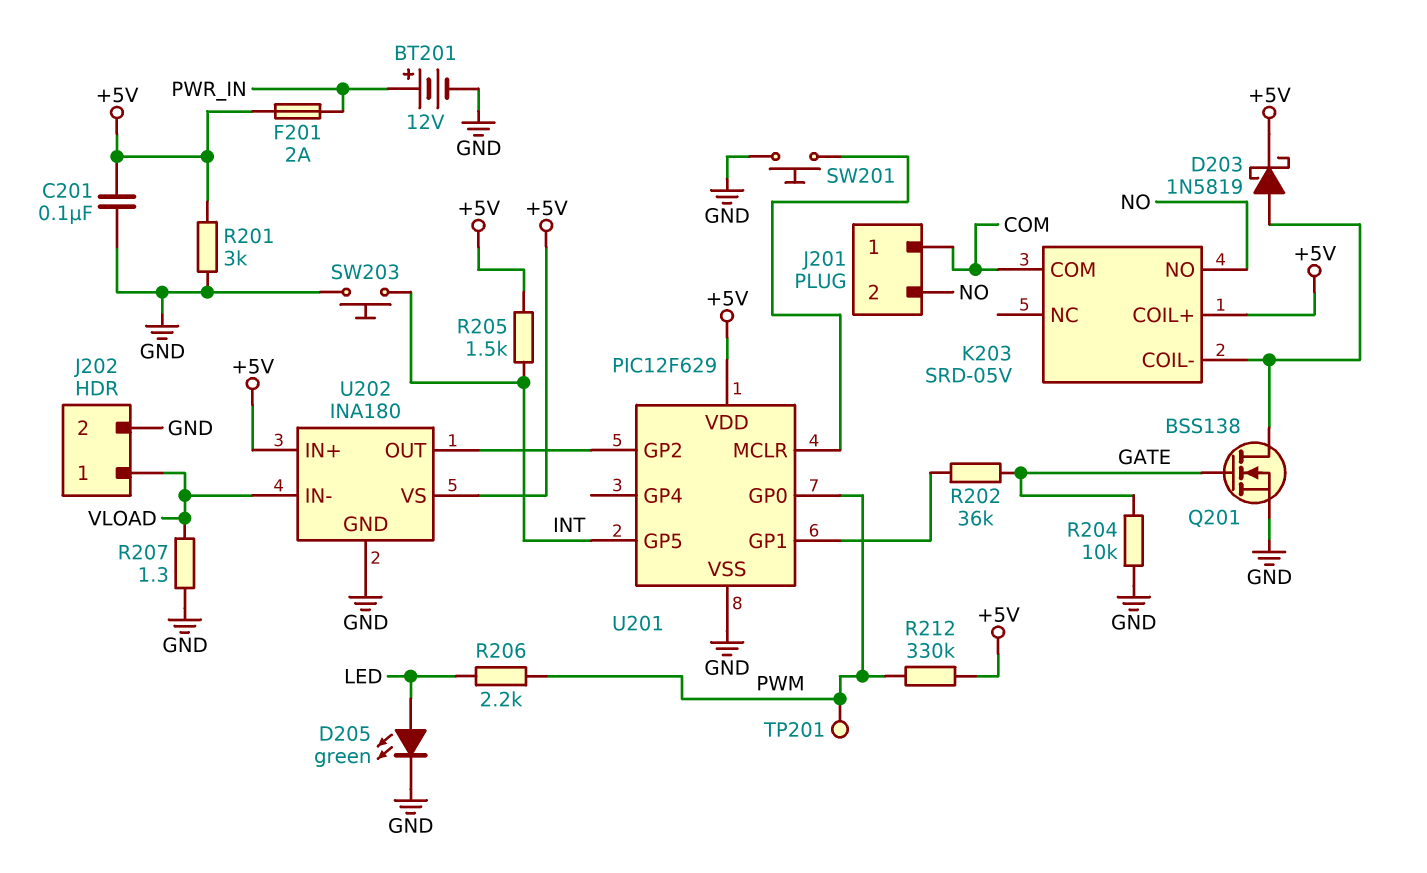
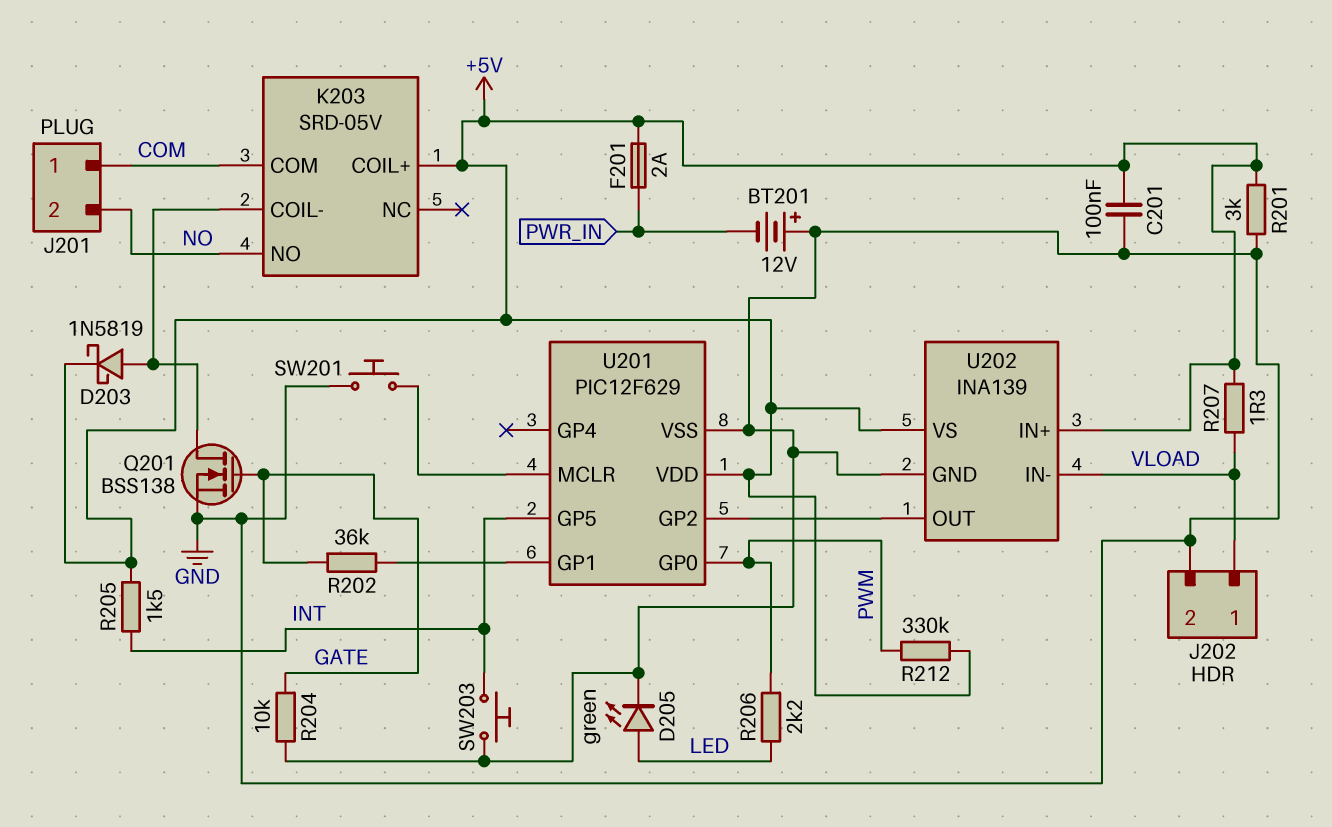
BT201: 12V (plus PWR_IN, minus GND) -> 12V (plus GND, minus PWR_IN)
R207: 1.3 (GND, VLOAD) -> 1.3 (+5V, VLOAD)
TP201: test point (PWM) -> none
U202: INA180 -> INA139

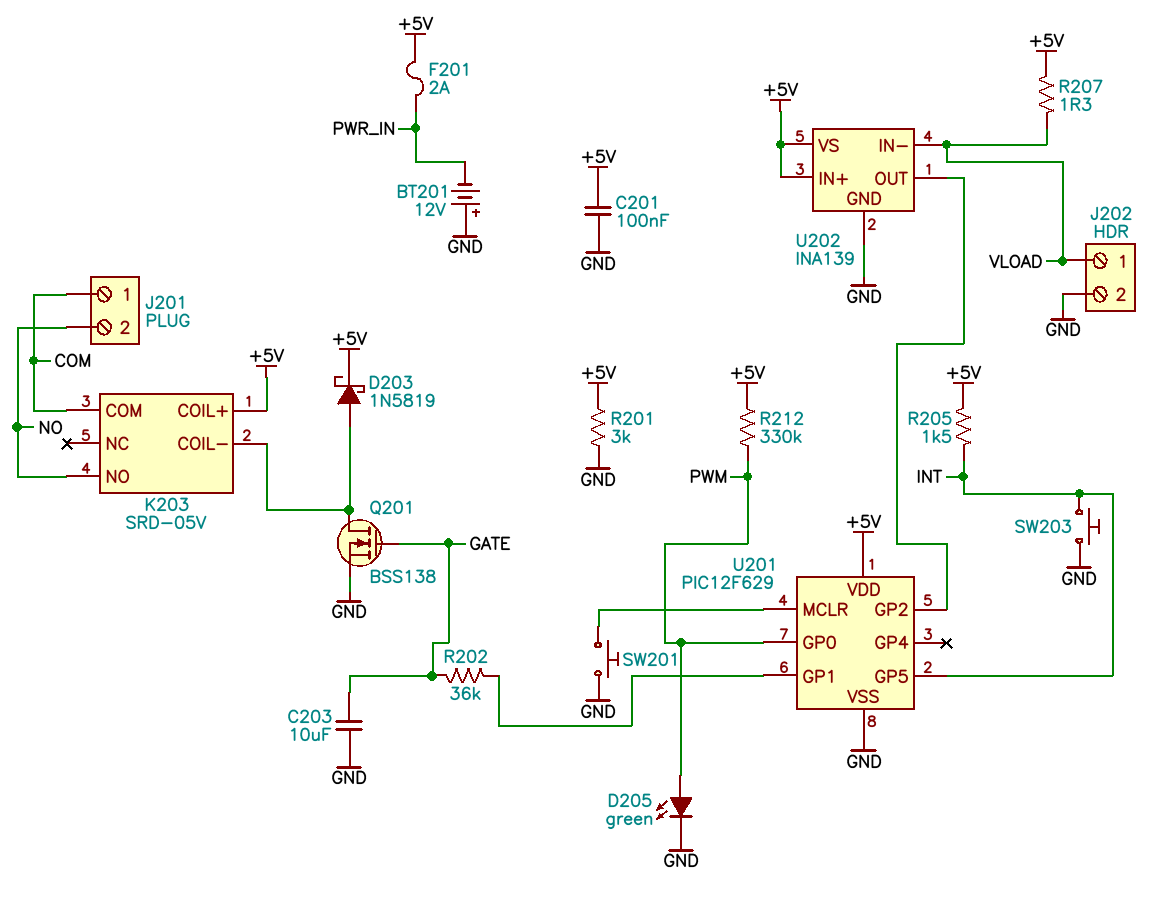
C203: none -> 10uF (GATE, GND)
D205: LED green (A LED, K GND) -> LED green (A PWM, K GND)
R204: 10k (GATE, GND) -> none
R206: 2.2k (LED, PWM) -> none

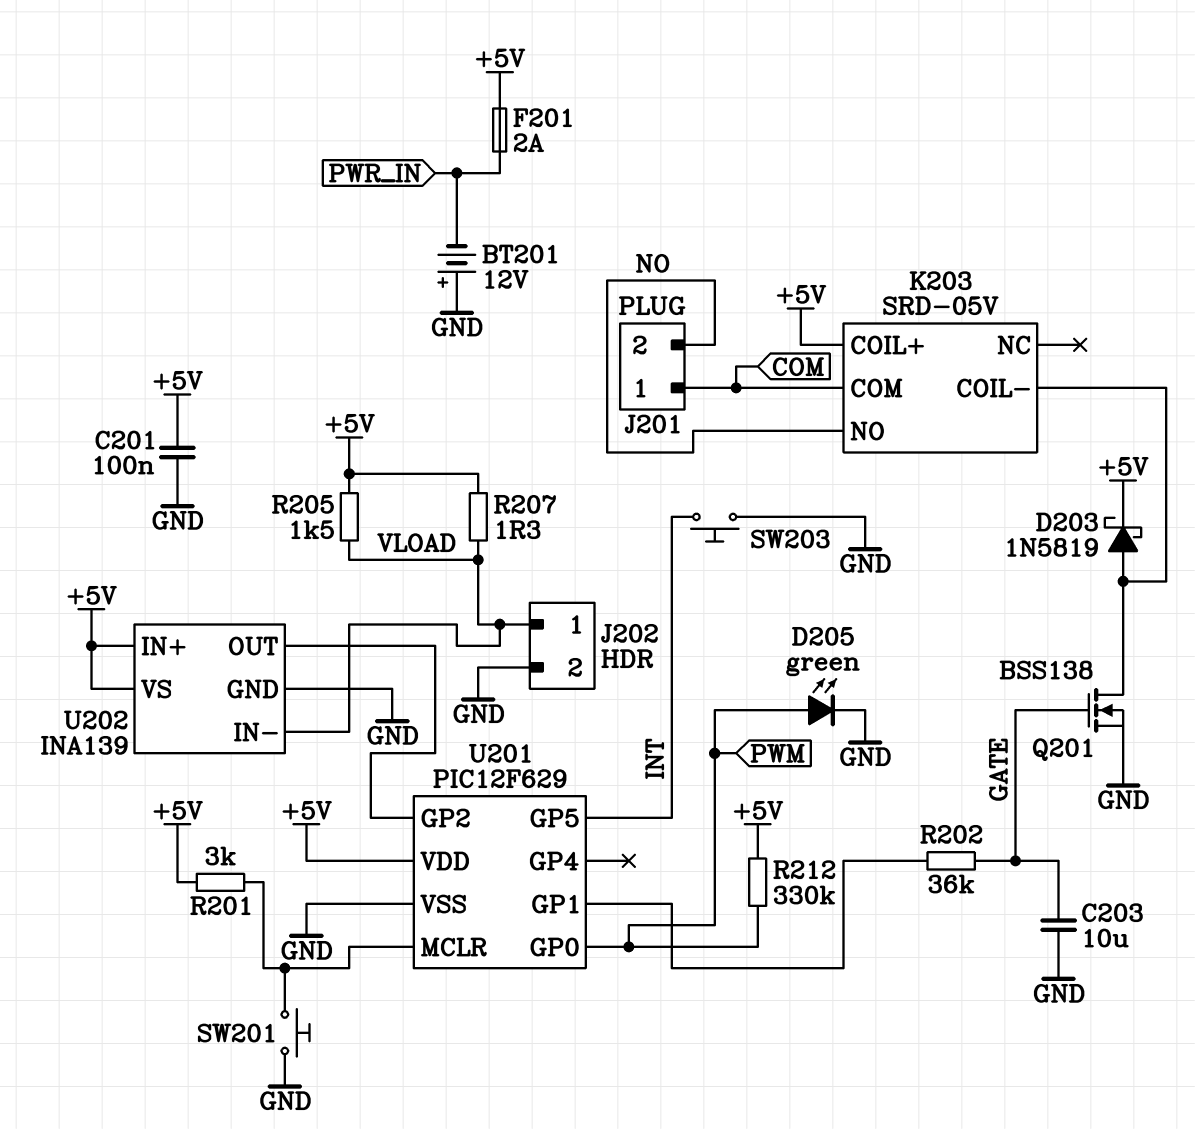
R201: 3k (+5V, GND) -> 3k (+5V, U201/MCLR)
R205: 1.5k (+5V, INT) -> 1.5k (+5V, VLOAD)

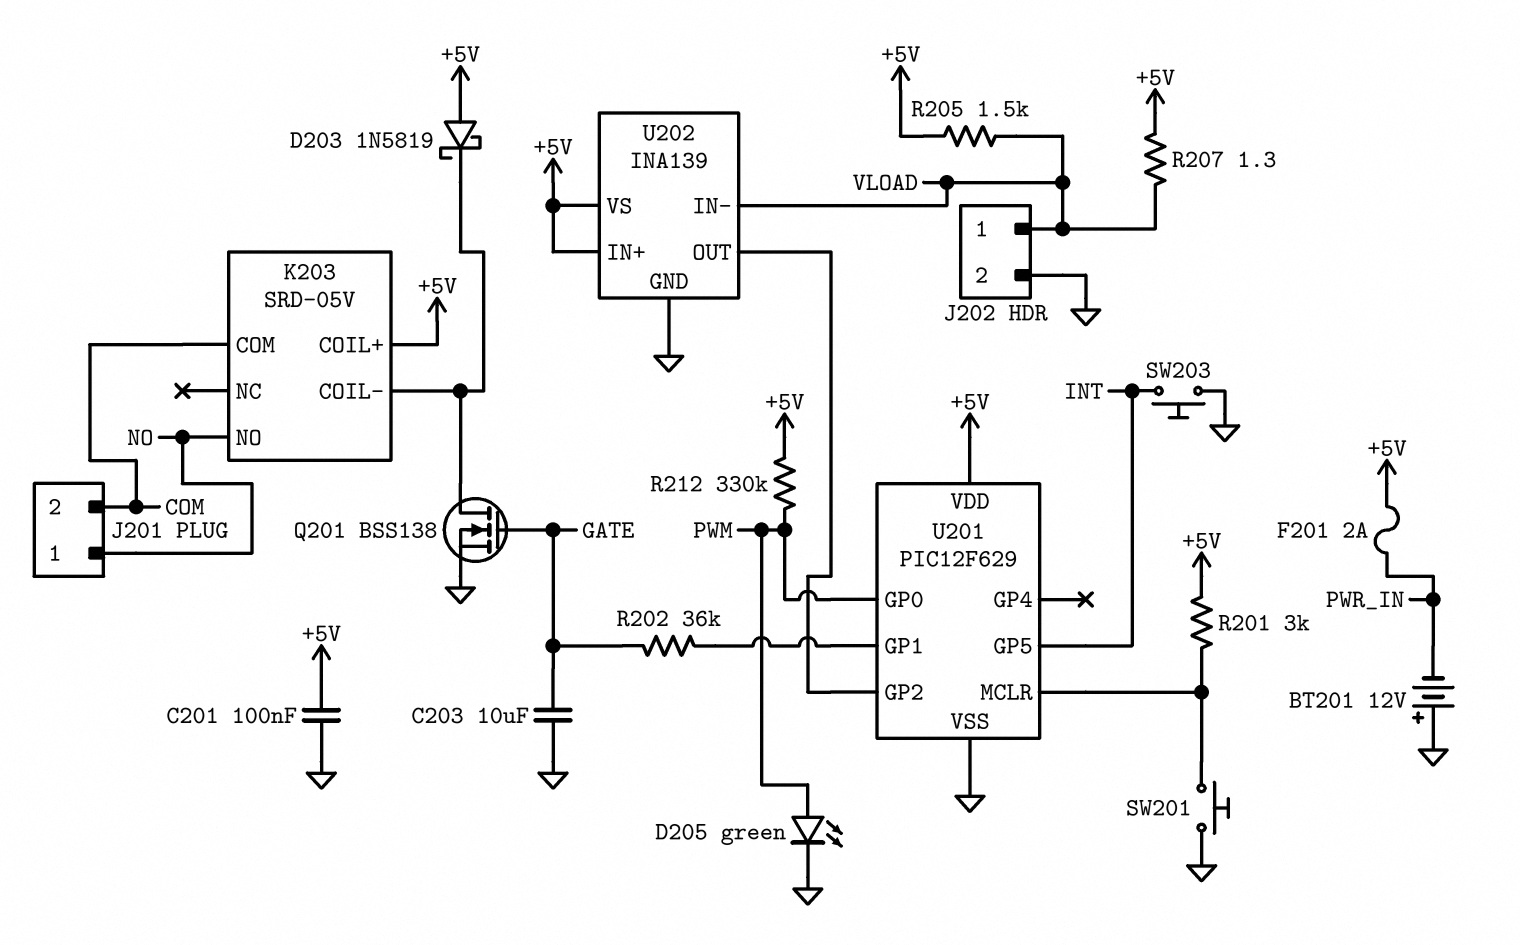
D203: schottky 1N5819 (A K203/COIL-, K +5V) -> schottky 1N5819 (A +5V, K K203/COIL-)
J201 pin 1: COM -> NO
J201 pin 2: NO -> COM

